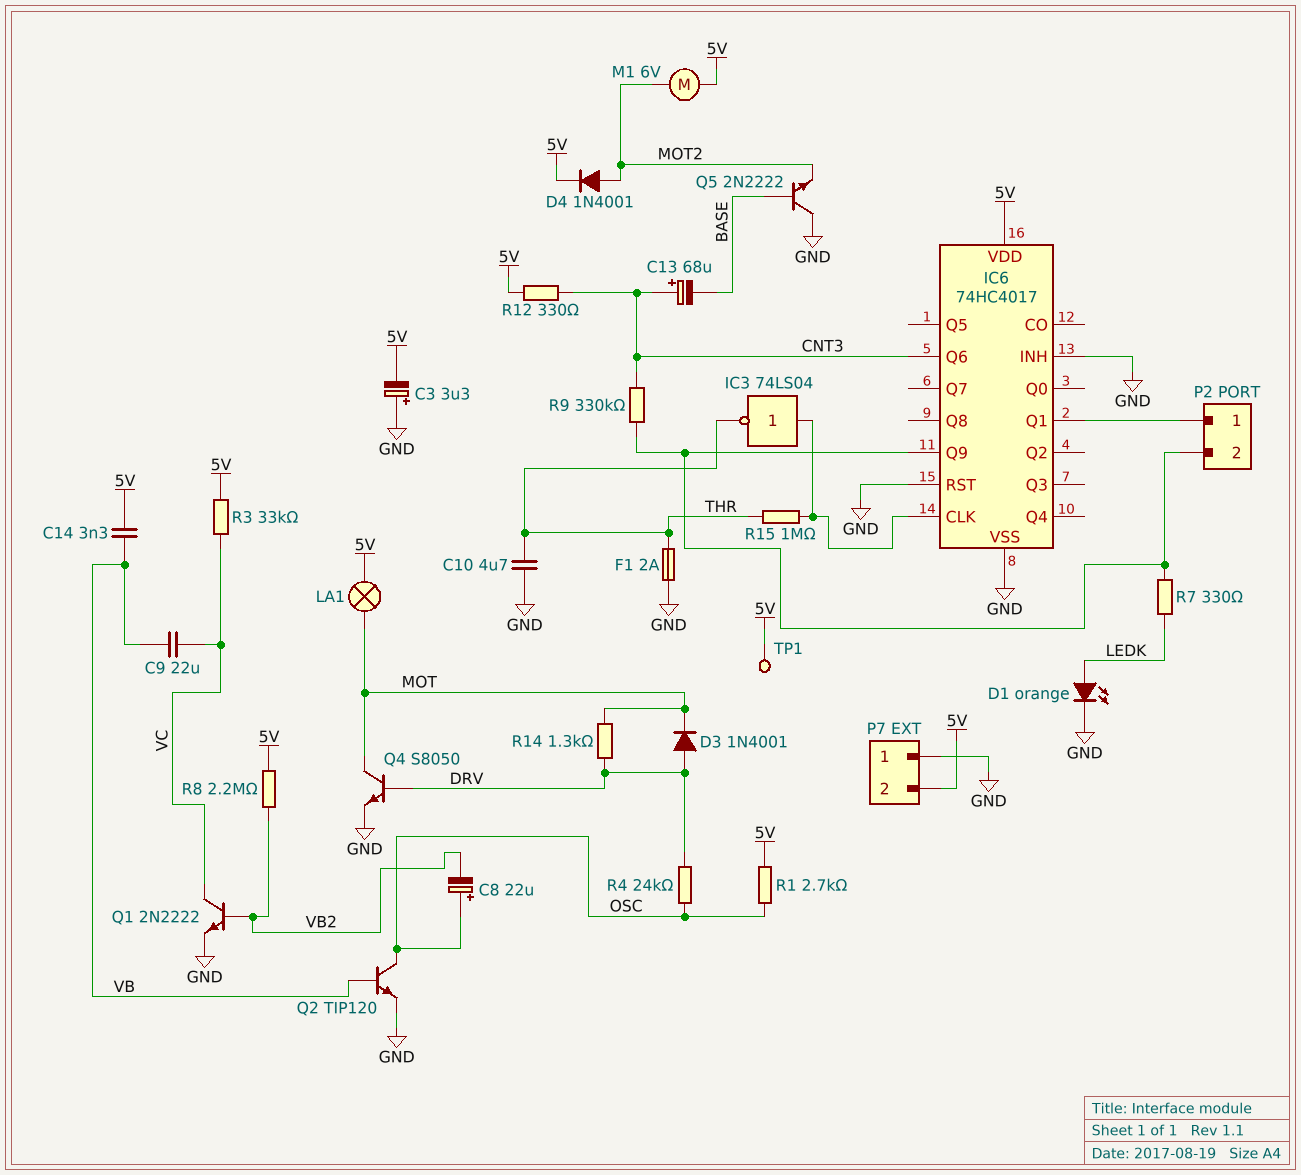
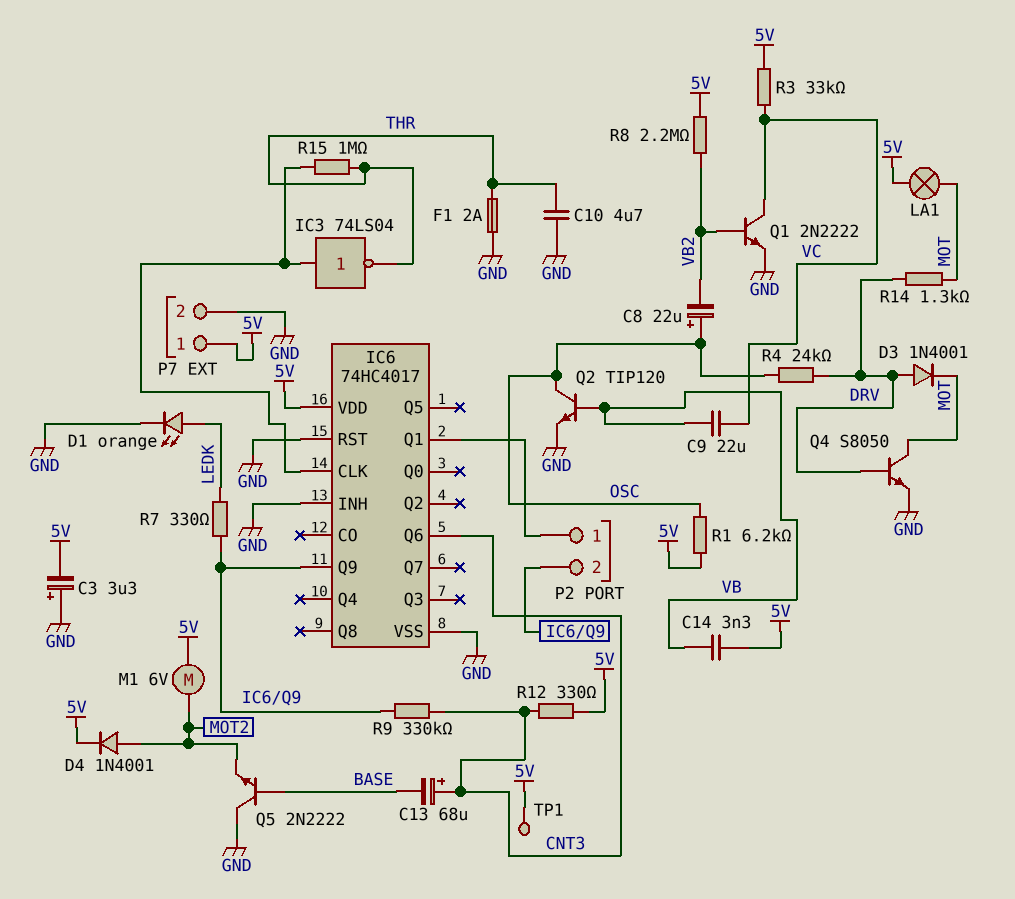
P7 pin 1: GND -> 5V
P7 pin 2: 5V -> GND
R1: 2.7k (5V, OSC) -> 6.2k (5V, OSC)

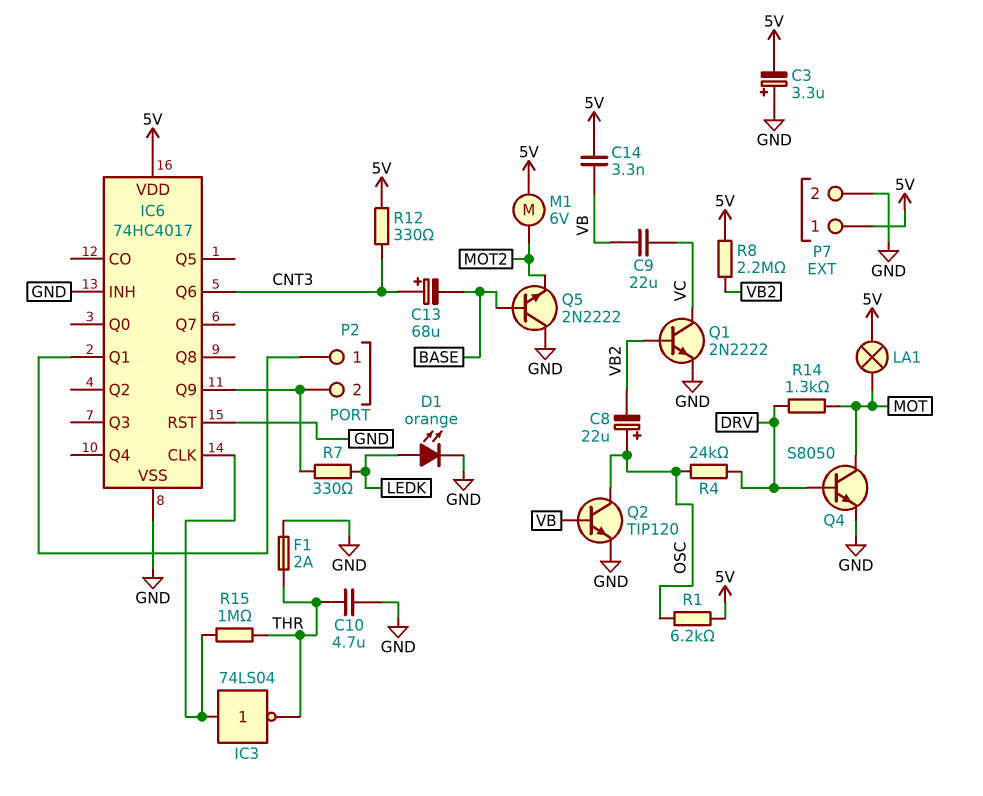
D3: diode 1N4001 (A DRV, K MOT) -> none
D4: diode 1N4001 (A MOT2, K 5V) -> none
R3: 33k (5V, VC) -> none
R9: 330k (CNT3, IC6/Q9) -> none
TP1: test point (5V) -> none

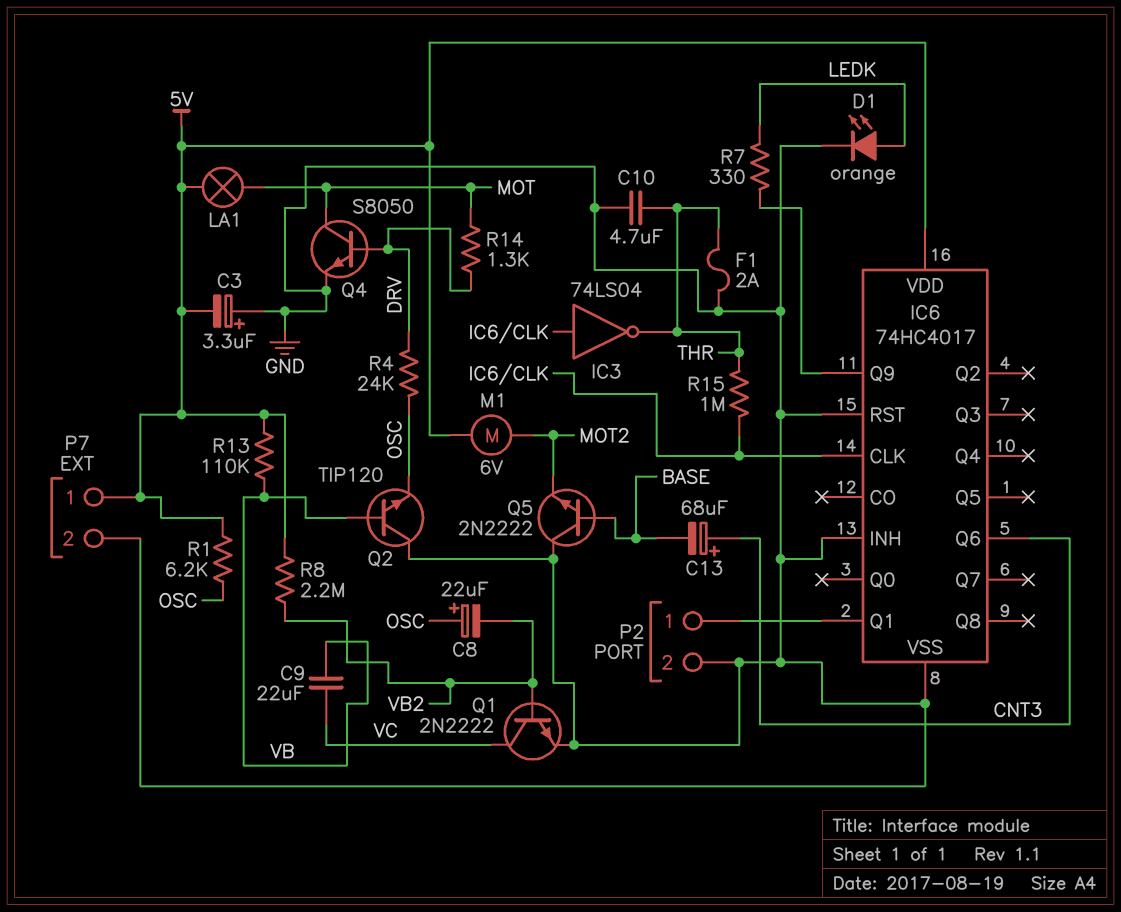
C14: 3.3nF (5V, VB) -> none
P2 pin 2: IC6/Q9 -> GND
Q2: NPN TIP120 (B VB, C OSC, E GND) -> NPN TIP120 (B VB, C GND, E OSC)
R12: 330 (5V, CNT3) -> none
R13: none -> 110k (5V, VB)

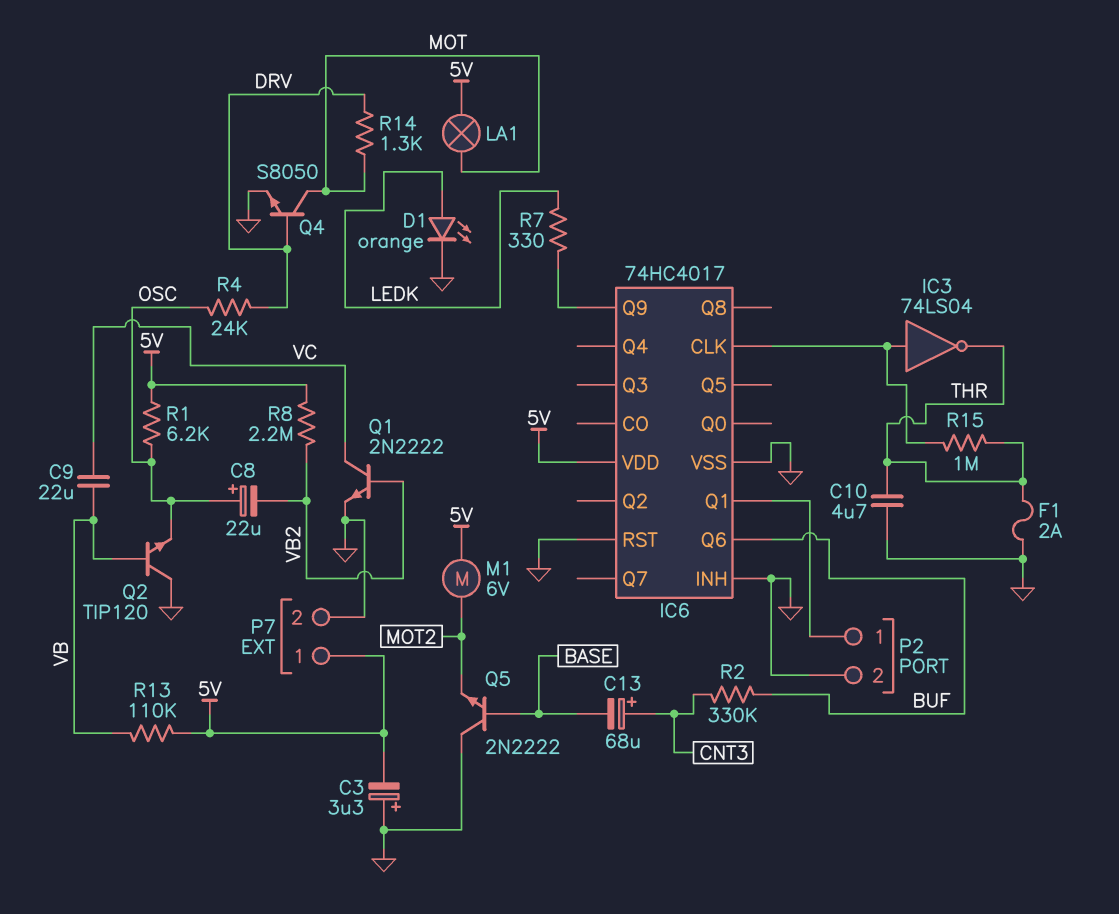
IC6 pin Q6: CNT3 -> BUF
R2: none -> 330k (BUF, CNT3)

